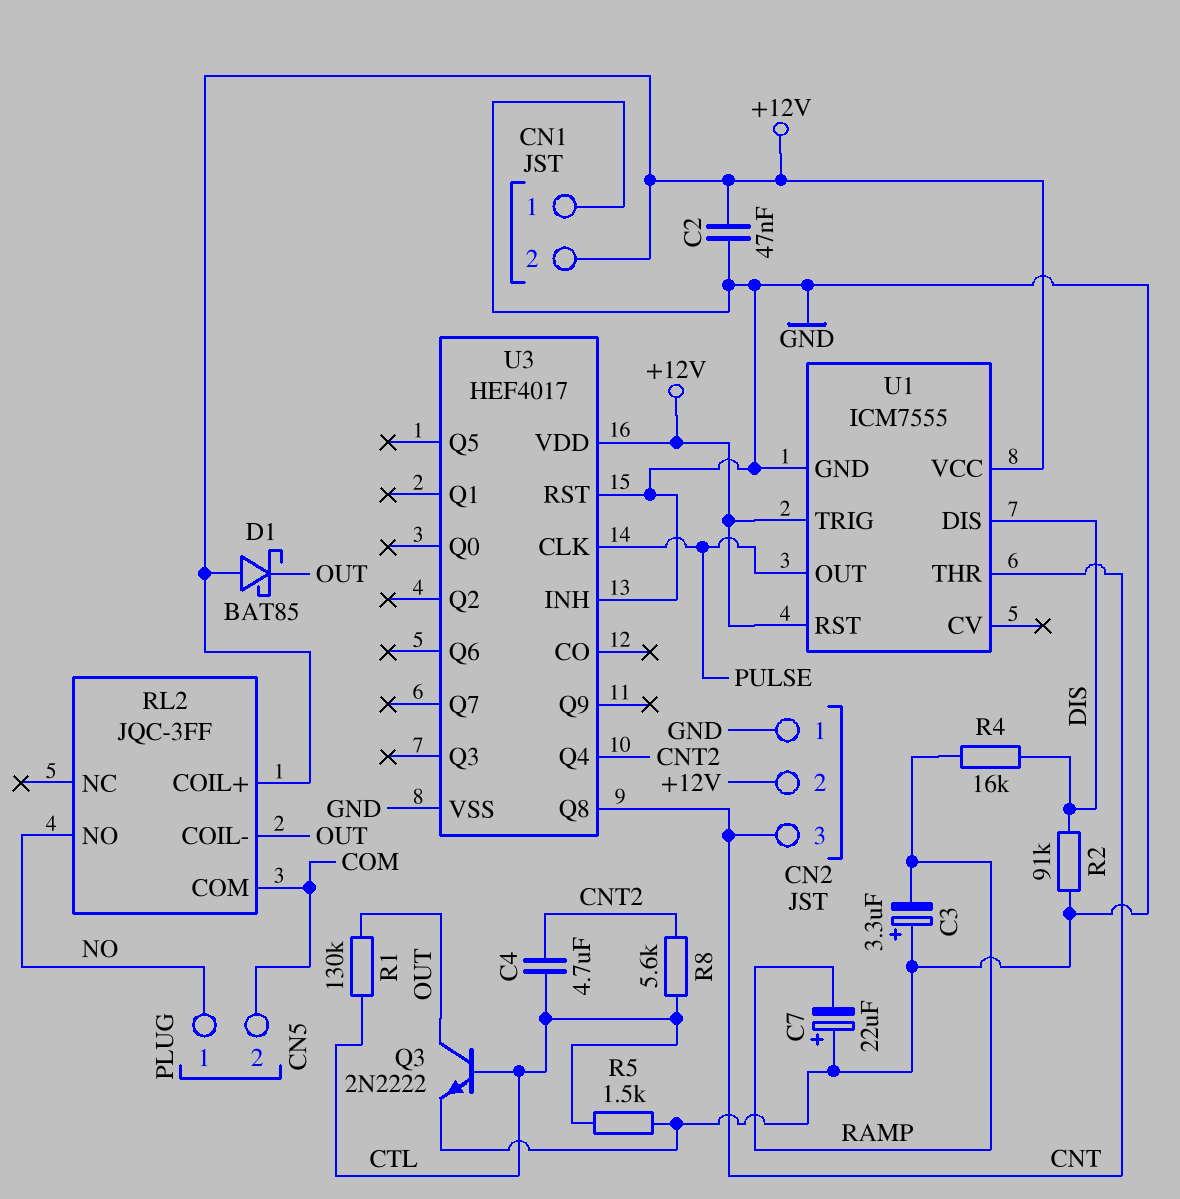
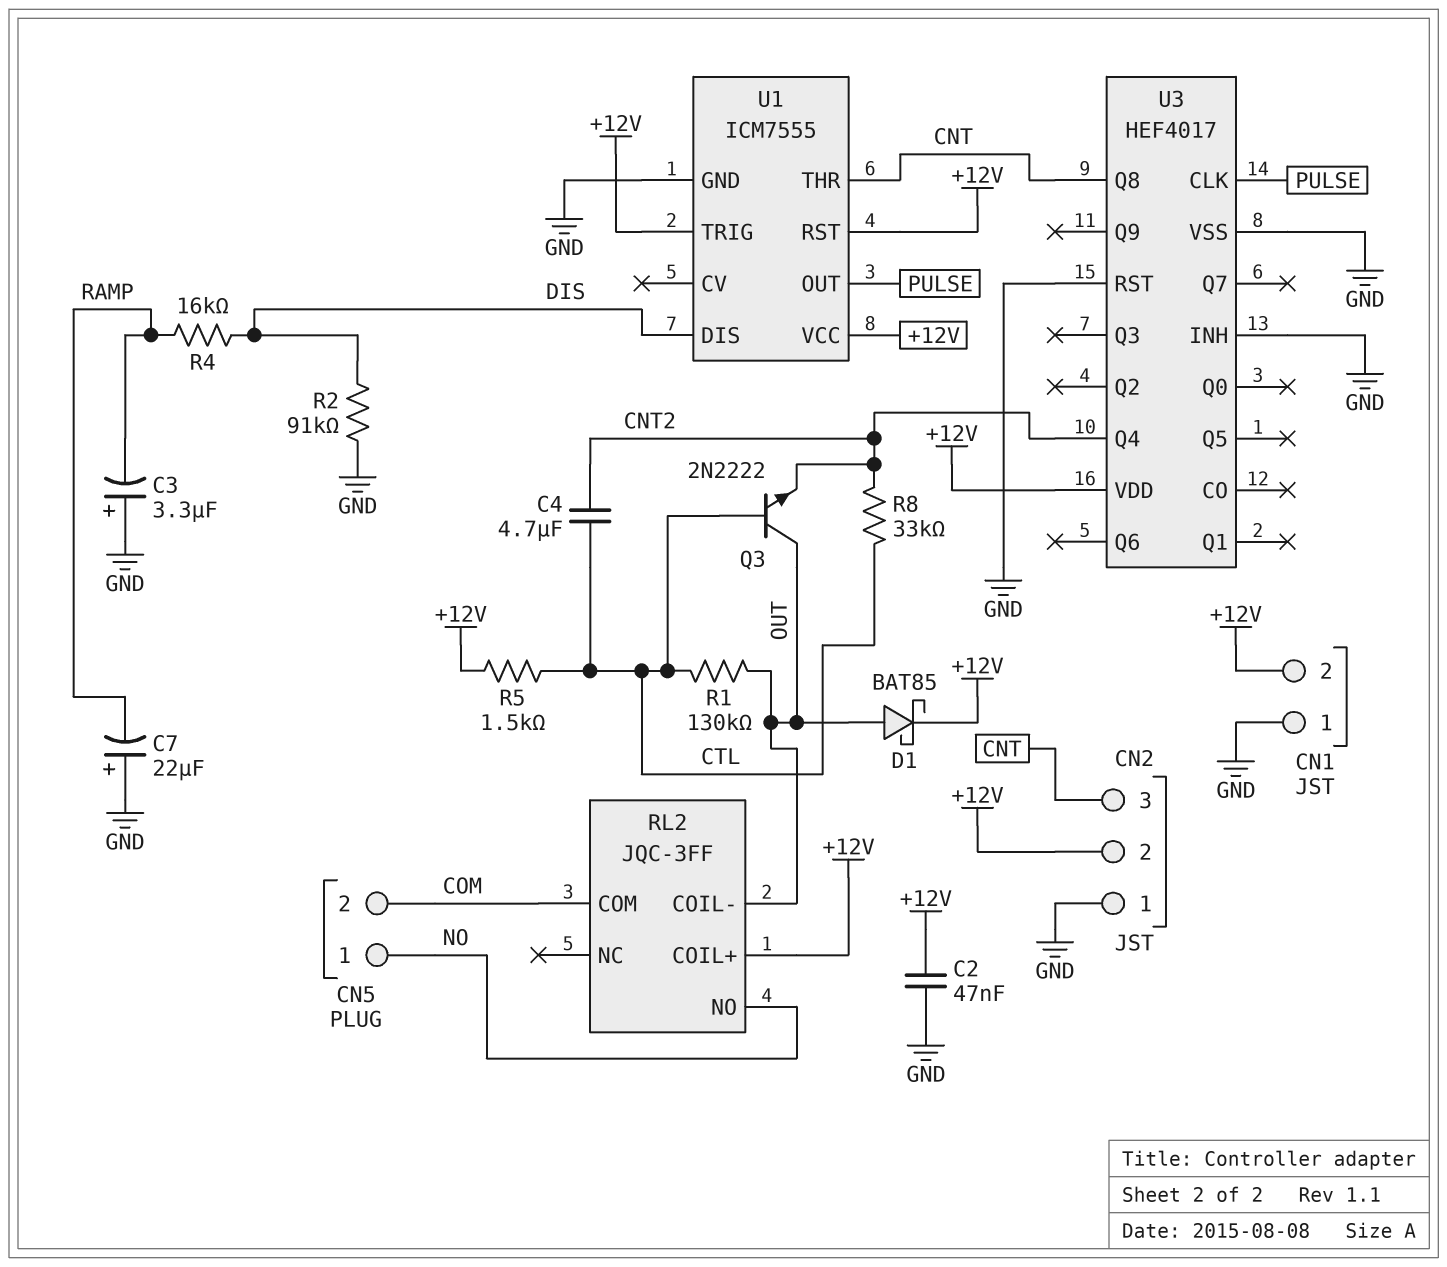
D1: schottky BAT85 (A +12V, K OUT) -> schottky BAT85 (A OUT, K +12V)
Q3: NPN 2N2222 (B CTL, C OUT, E GND) -> NPN 2N2222 (B CTL, C OUT, E CNT2)
R5: 1.5k (CTL, GND) -> 1.5k (+12V, CTL)
R8: 5.6k (CNT2, CTL) -> 33k (CNT2, CTL)

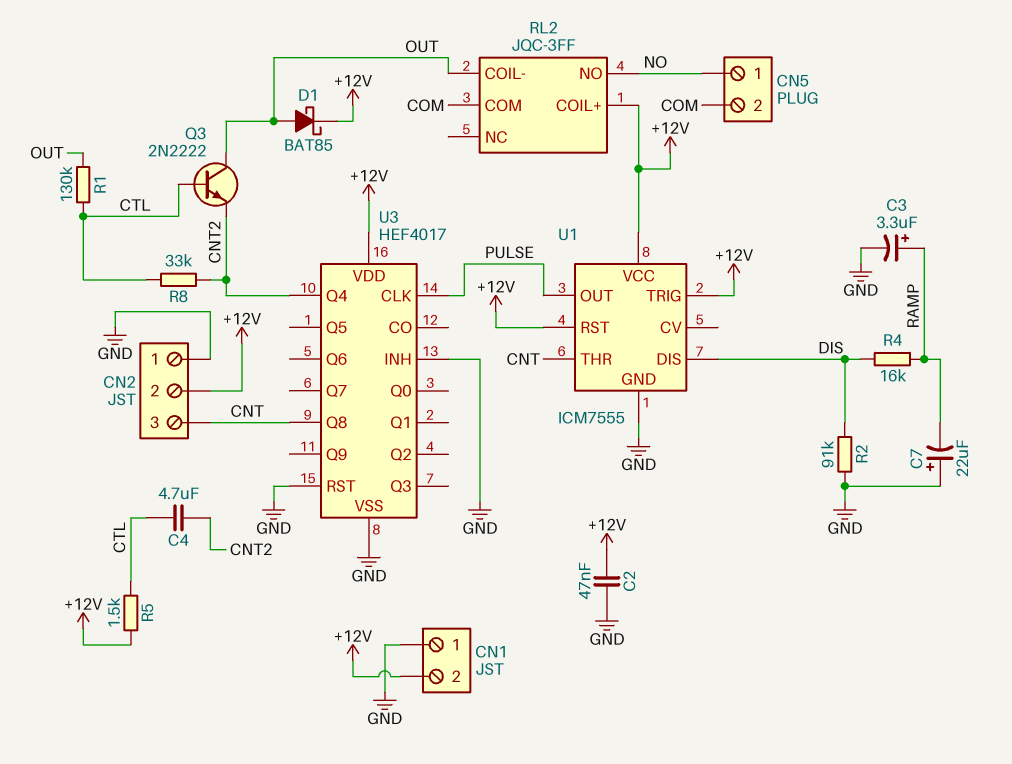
C3: 3.3uF (plus GND, minus RAMP) -> 3.3uF (plus RAMP, minus GND)

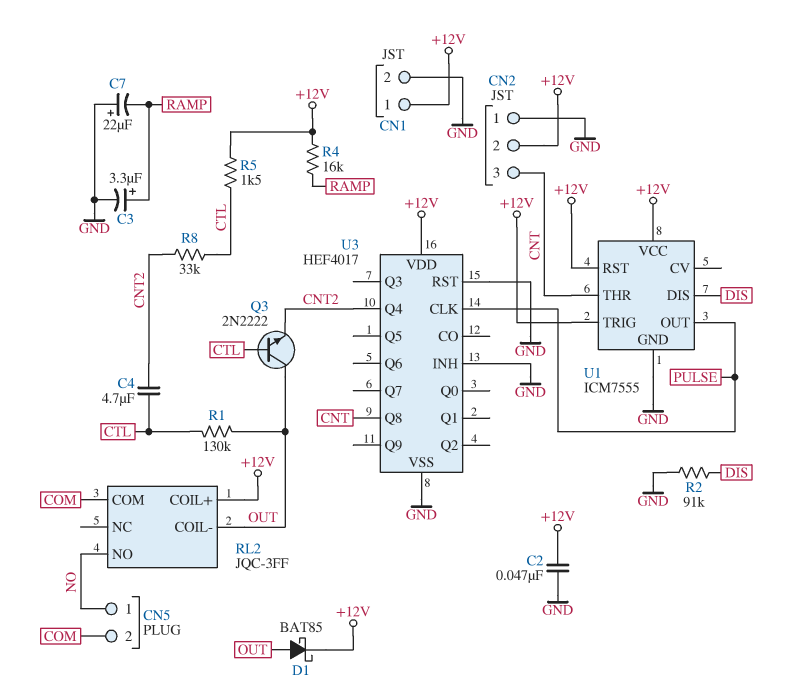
CN1 pin 1: GND -> +12V
CN1 pin 2: +12V -> GND
R4: 16k (DIS, RAMP) -> 16k (+12V, RAMP)

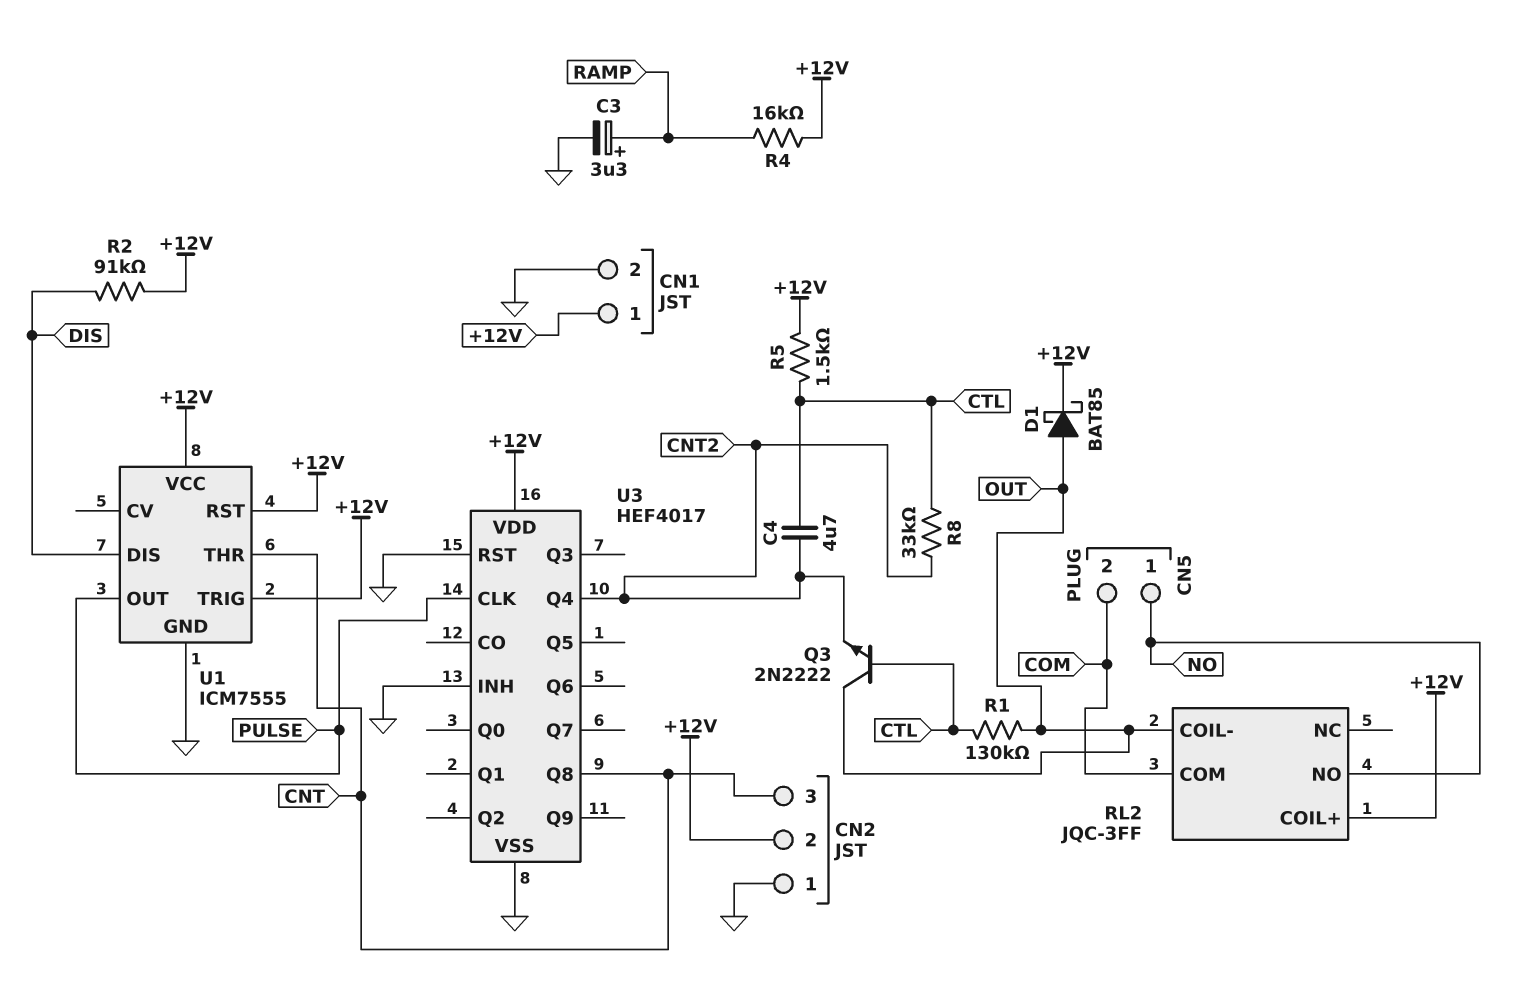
C2: 47nF (+12V, GND) -> none
C7: 22uF (plus GND, minus RAMP) -> none
R2: 91k (DIS, GND) -> 91k (+12V, DIS)

